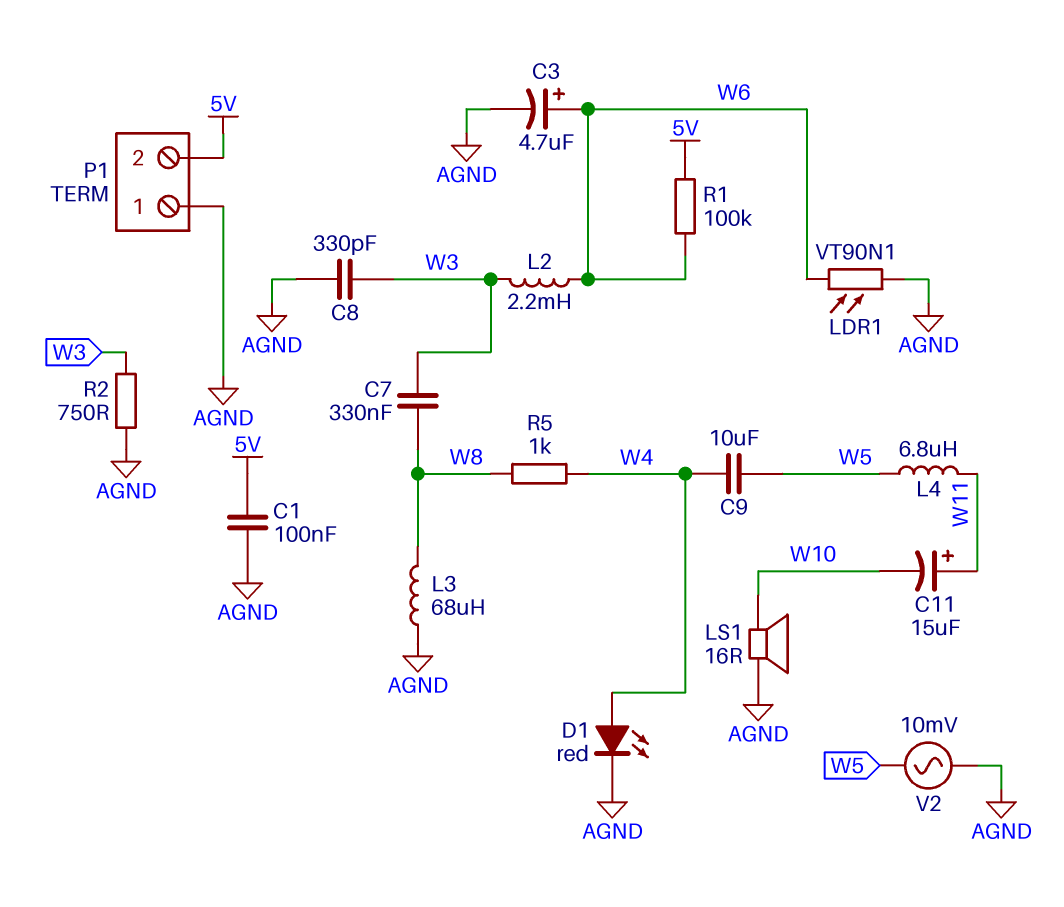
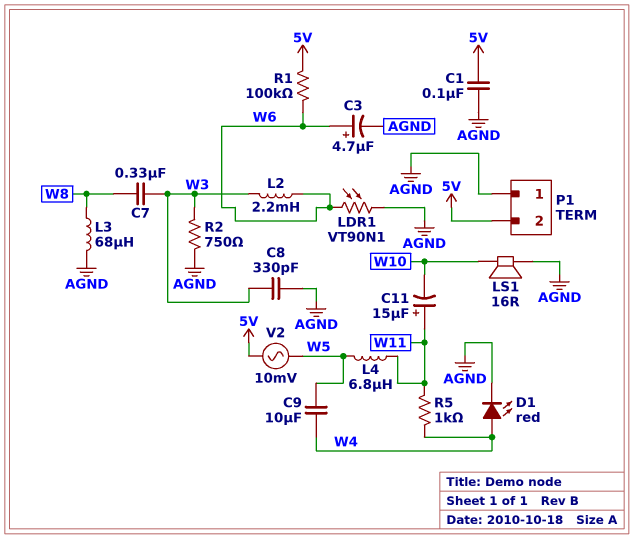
R5: 1k (W4, W8) -> 1k (W4, W11)
V2: AC 10mV (AGND, W5) -> AC 10mV (5V, W5)

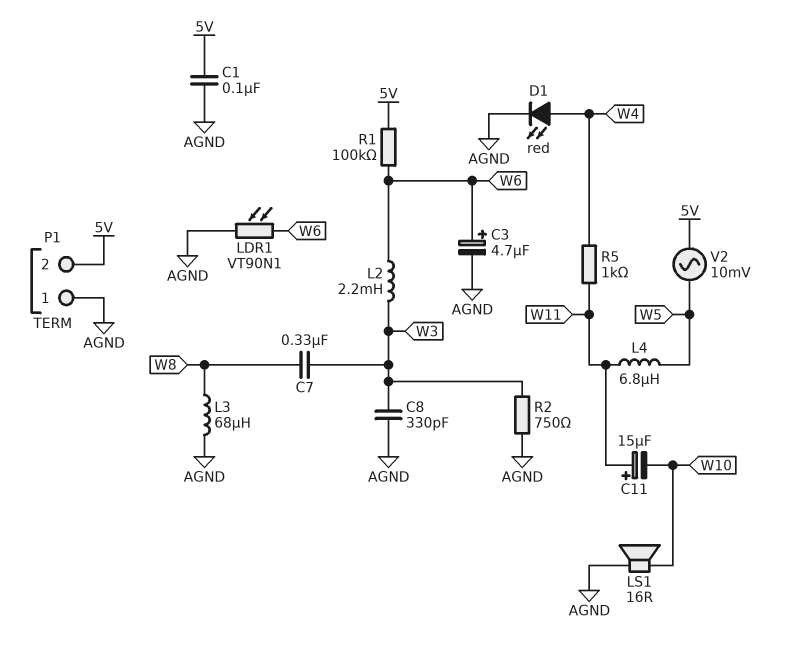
C9: 10uF (W4, W5) -> none

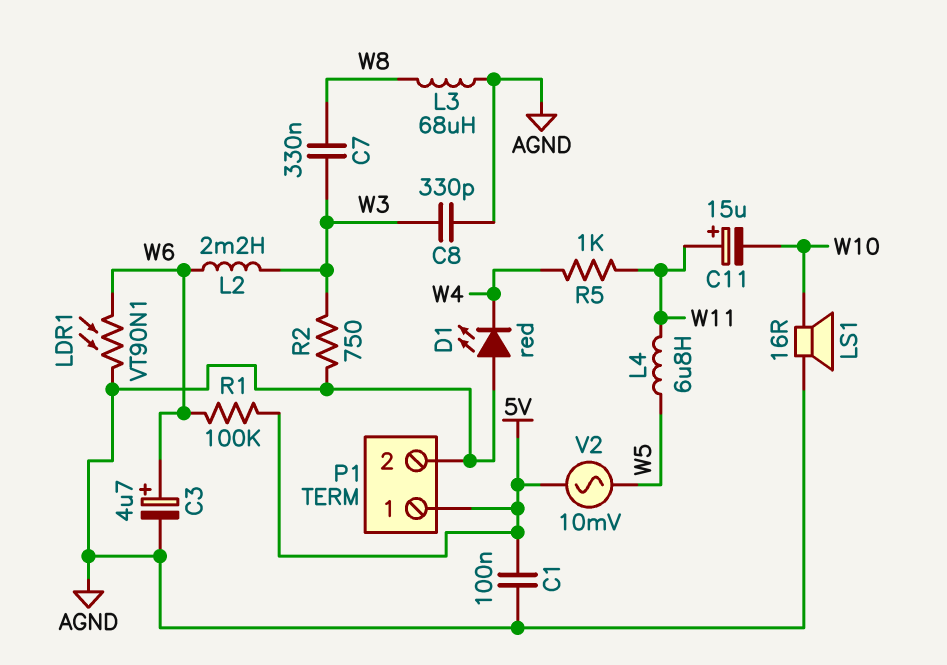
D1: LED red (A W4, K AGND) -> LED red (A AGND, K W4)
P1 pin 1: AGND -> 5V
P1 pin 2: 5V -> AGND

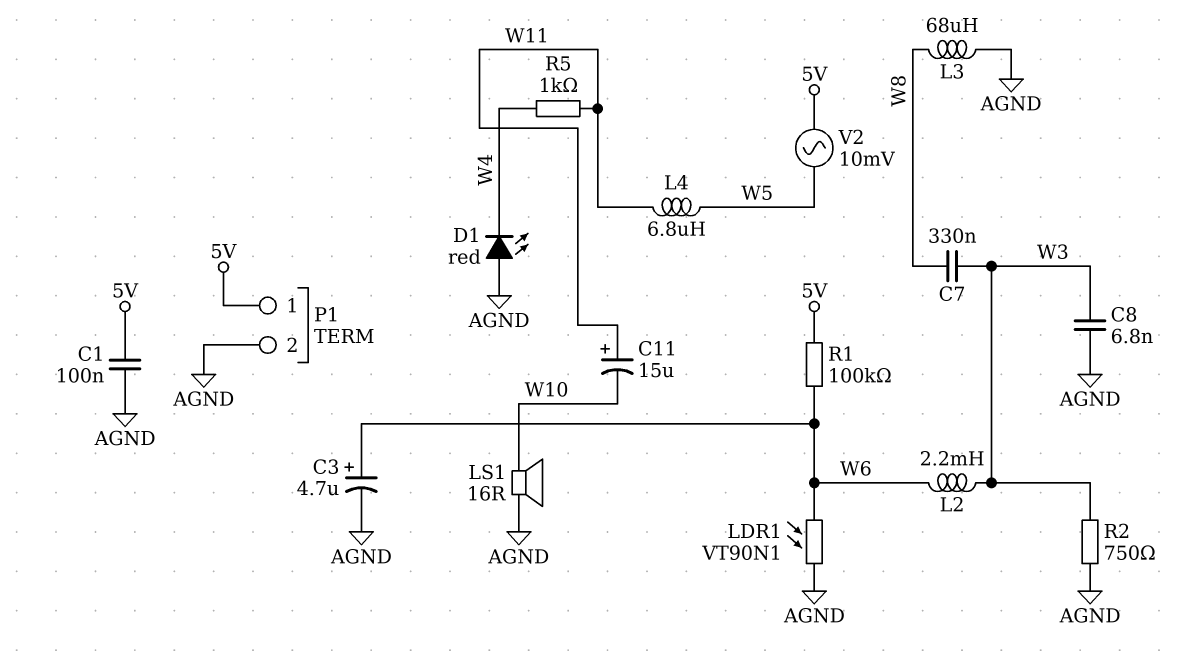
C8: 330pF (AGND, W3) -> 6.8nF (AGND, W3)

